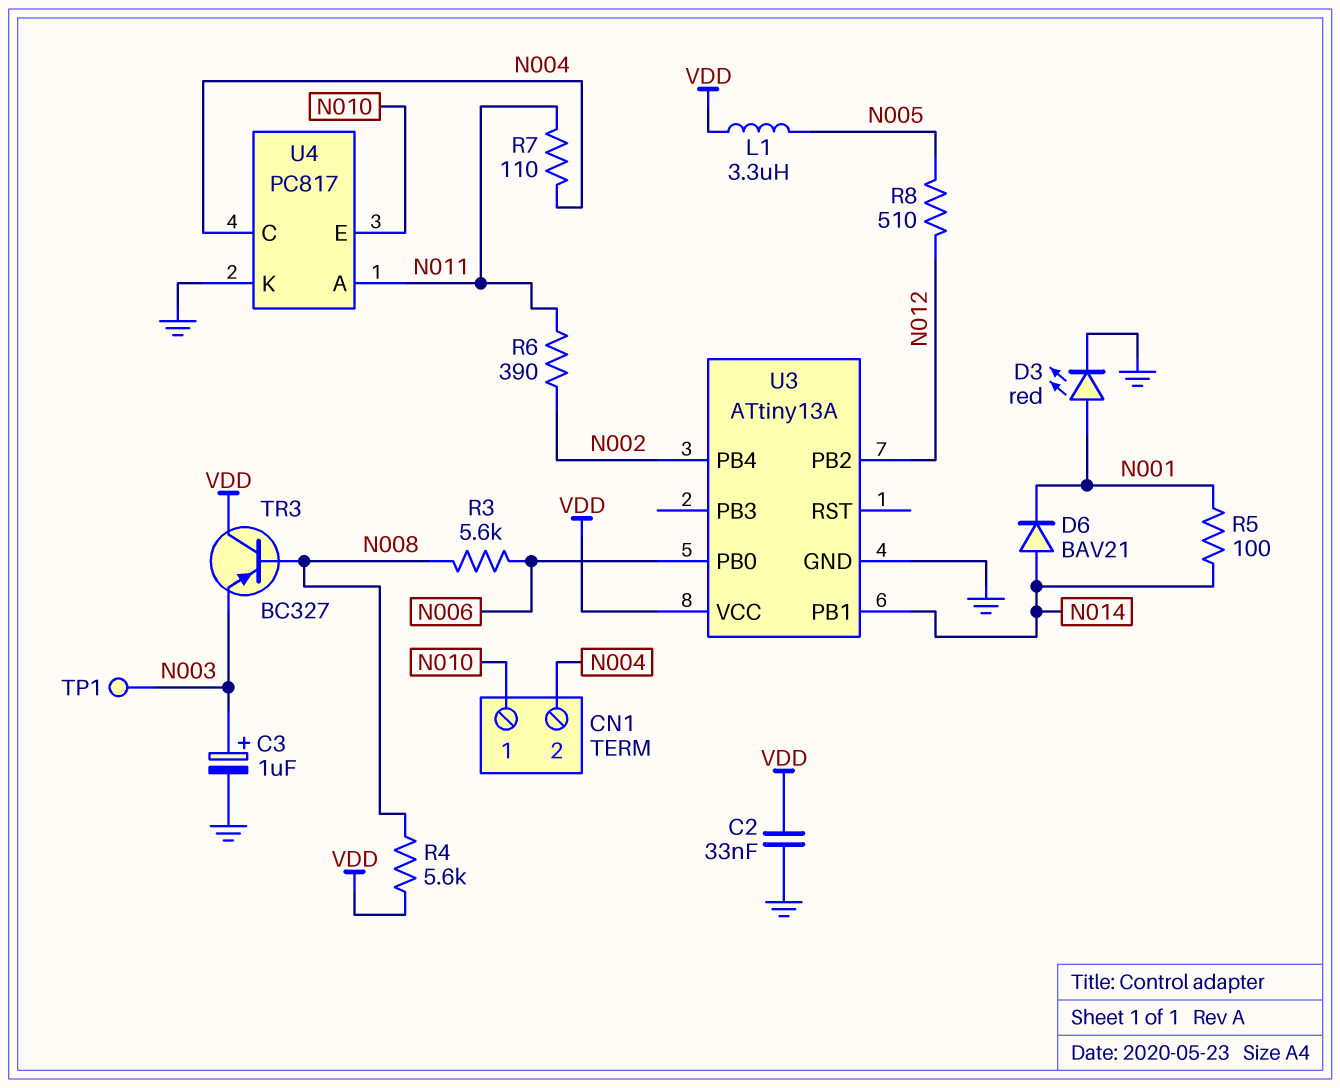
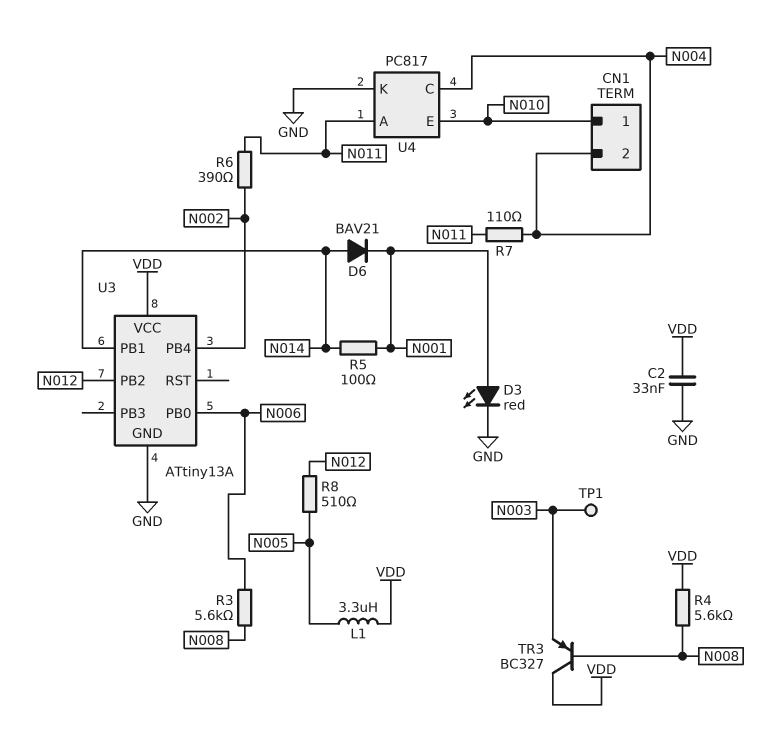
C3: 1uF (plus N003, minus GND) -> none

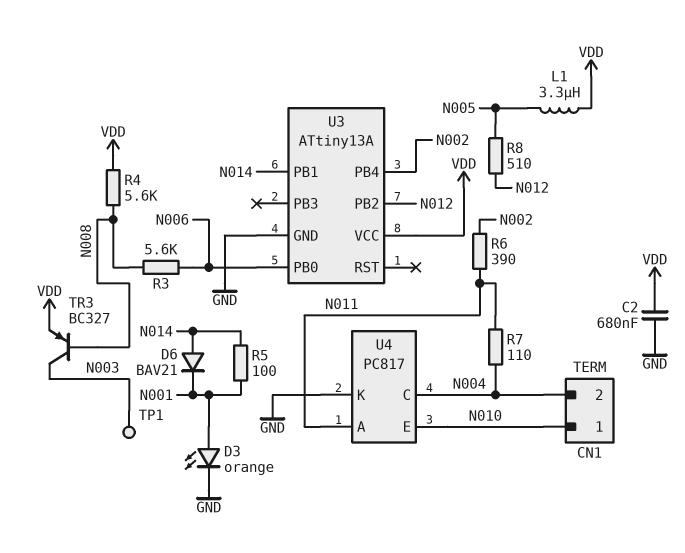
C2: 33nF (GND, VDD) -> 680nF (GND, VDD)
D3: LED red (A N001, K GND) -> LED orange (A N001, K GND)
TR3: PNP BC327 (B N008, C VDD, E N003) -> PNP BC327 (B N008, C N003, E VDD)

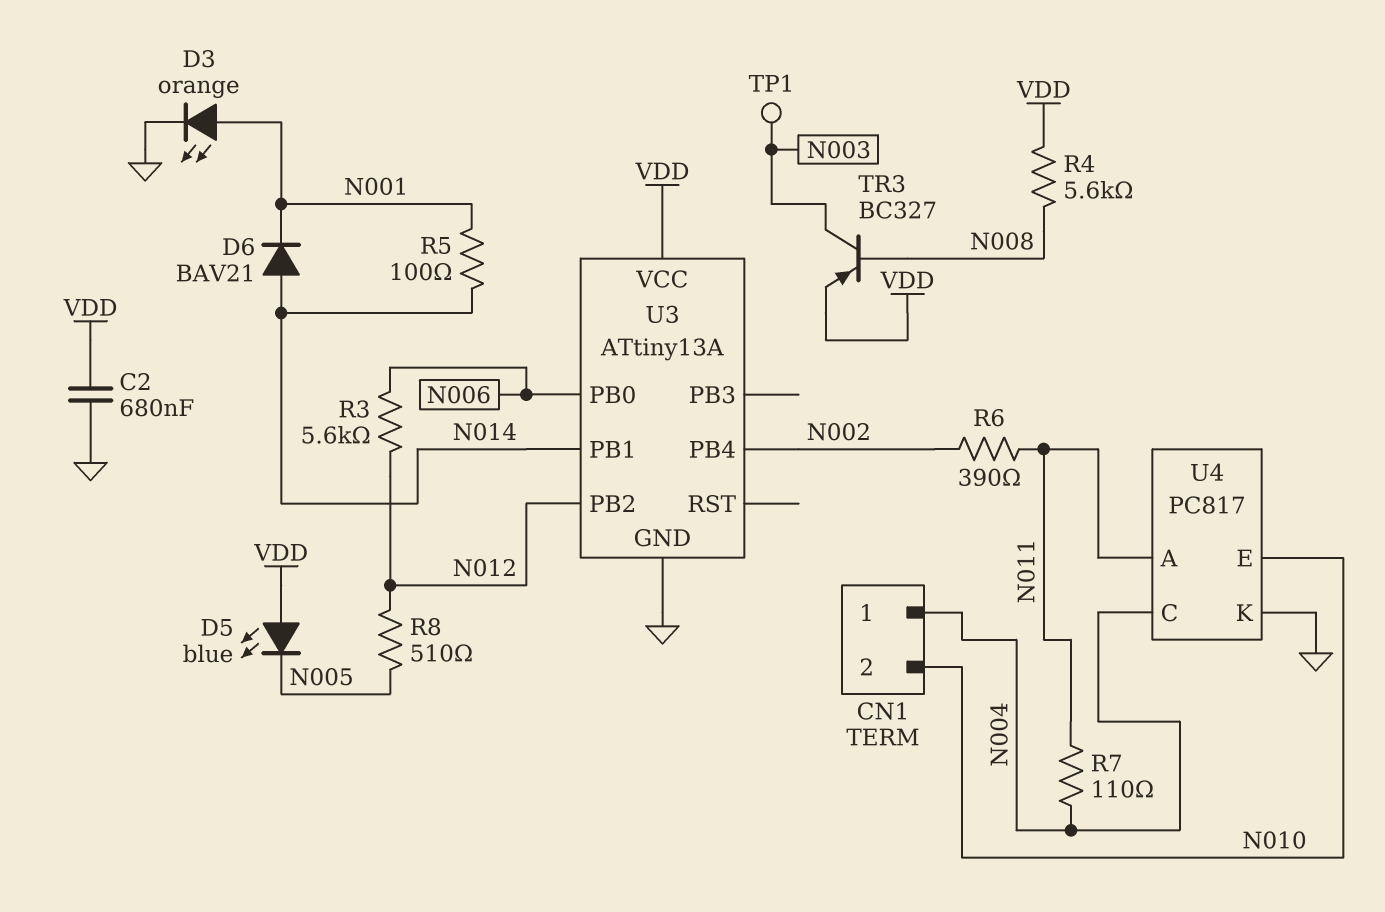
CN1 pin 1: N010 -> N004
CN1 pin 2: N004 -> N010
D5: none -> LED blue (A VDD, K N005)
L1: 3.3uH (N005, VDD) -> none
R3: 5.6k (N006, N008) -> 5.6k (N006, N012)

